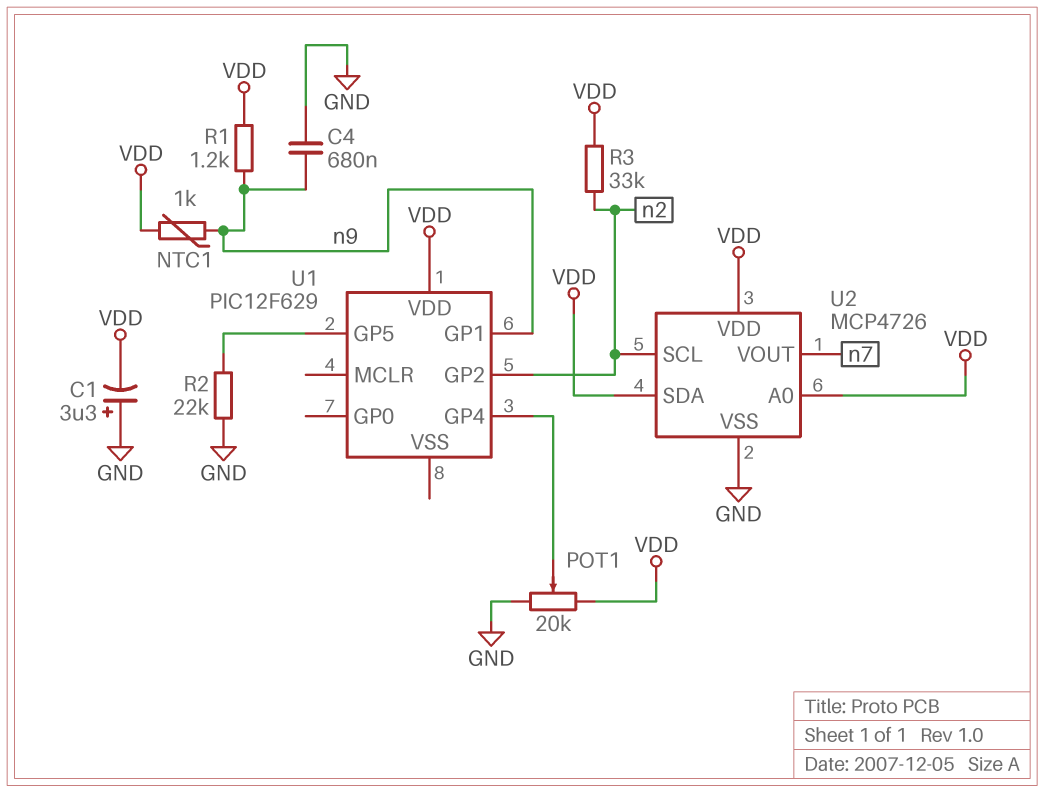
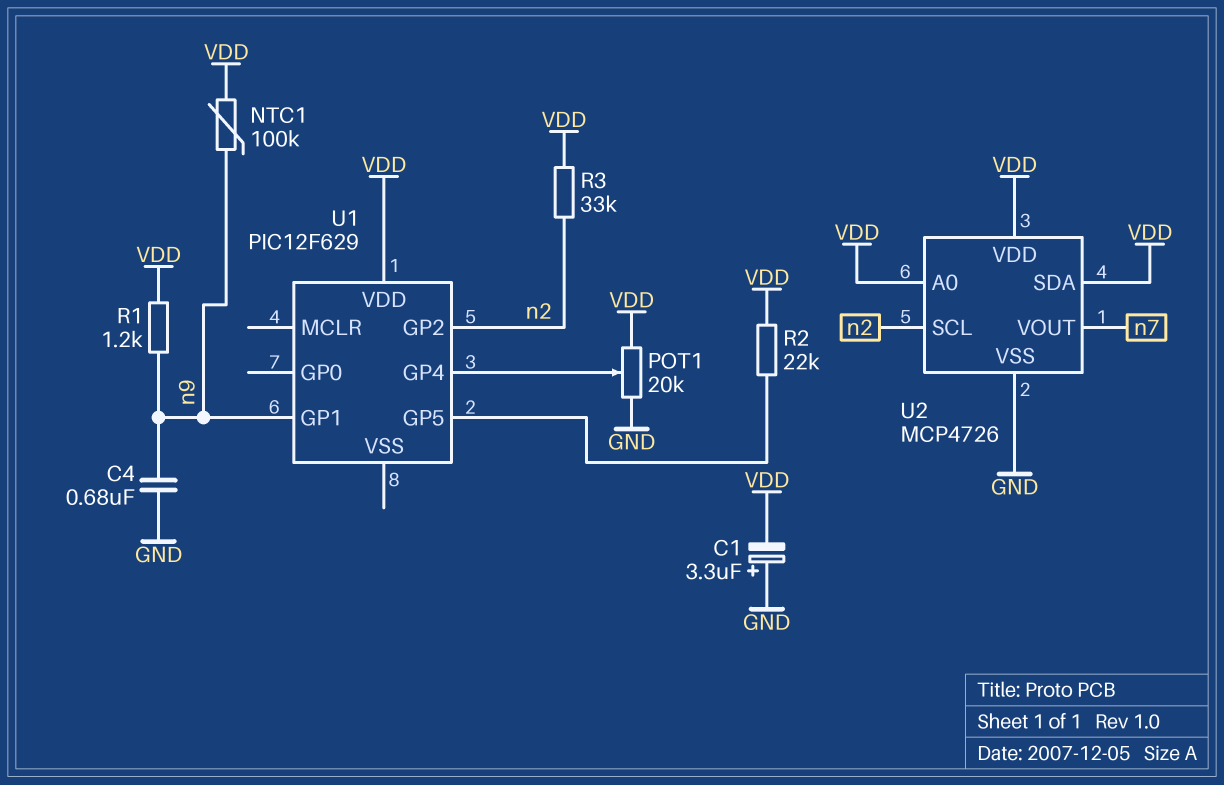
NTC1: 1k (VDD, n9) -> 100k (VDD, n9)
R2: 22k (GND, U1/GP5) -> 22k (U1/GP5, VDD)

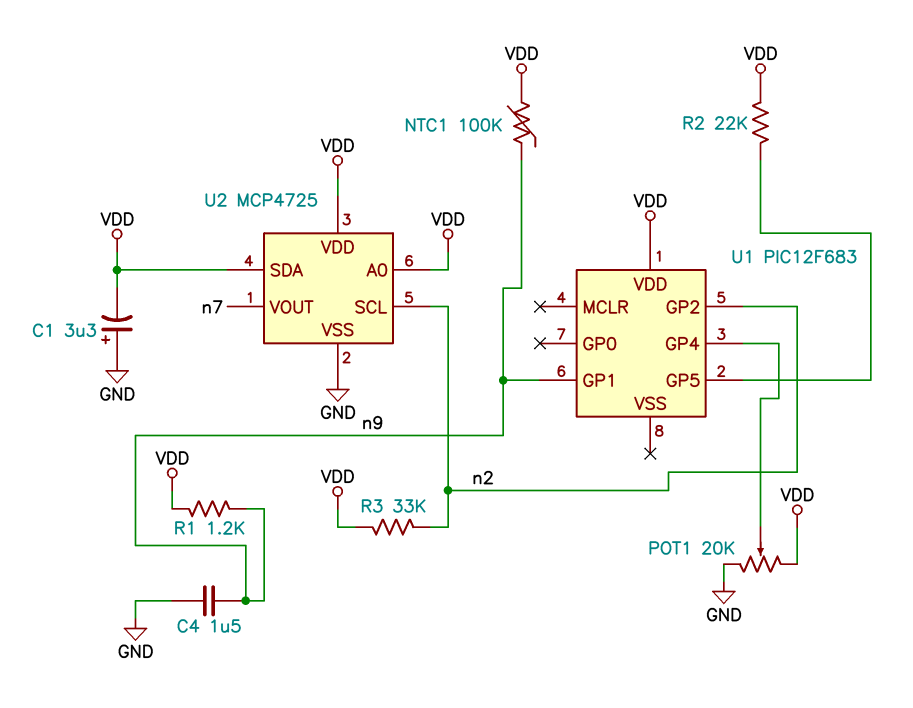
C4: 680nF (GND, n9) -> 1.5uF (GND, n9)
U1: PIC12F629 -> PIC12F683
U2: MCP4726 -> MCP4725

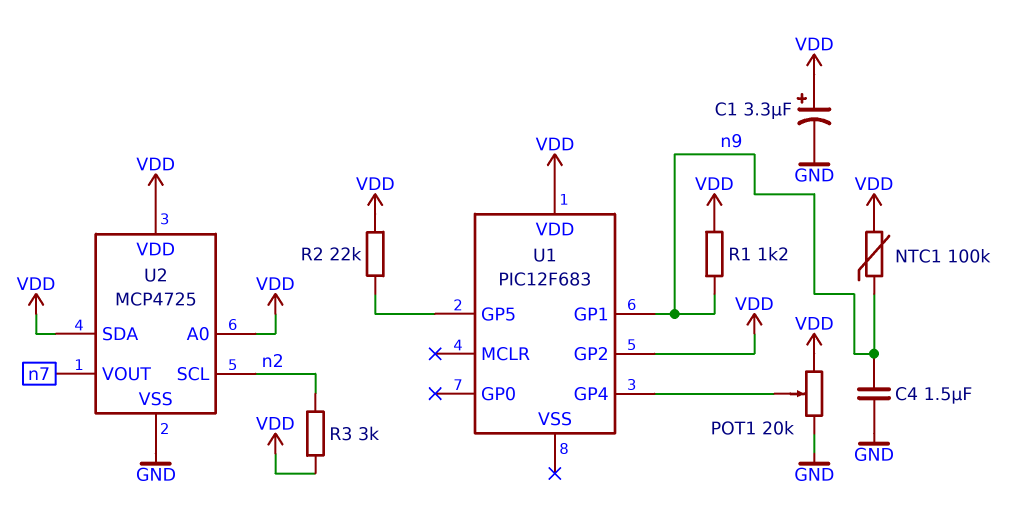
C1: 3.3uF (plus GND, minus VDD) -> 3.3uF (plus VDD, minus GND)
R3: 33k (VDD, n2) -> 3k (VDD, n2)
U1 pin GP2: n2 -> VDD

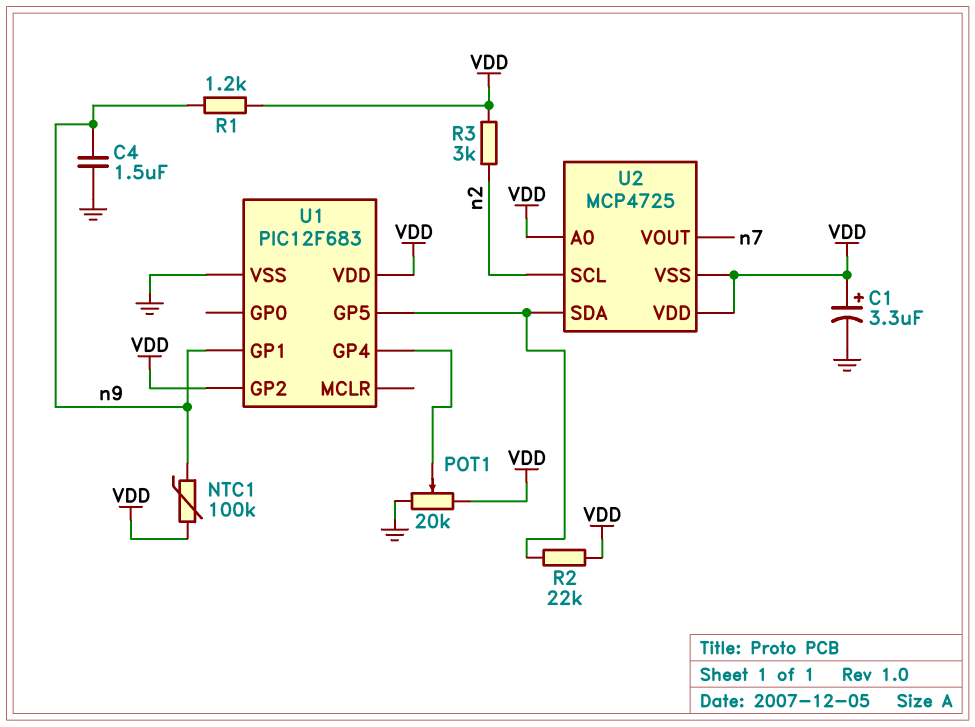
U1 pin VSS: none -> GND
U2 pin SDA: VDD -> U1/GP5
U2 pin VSS: GND -> VDD

